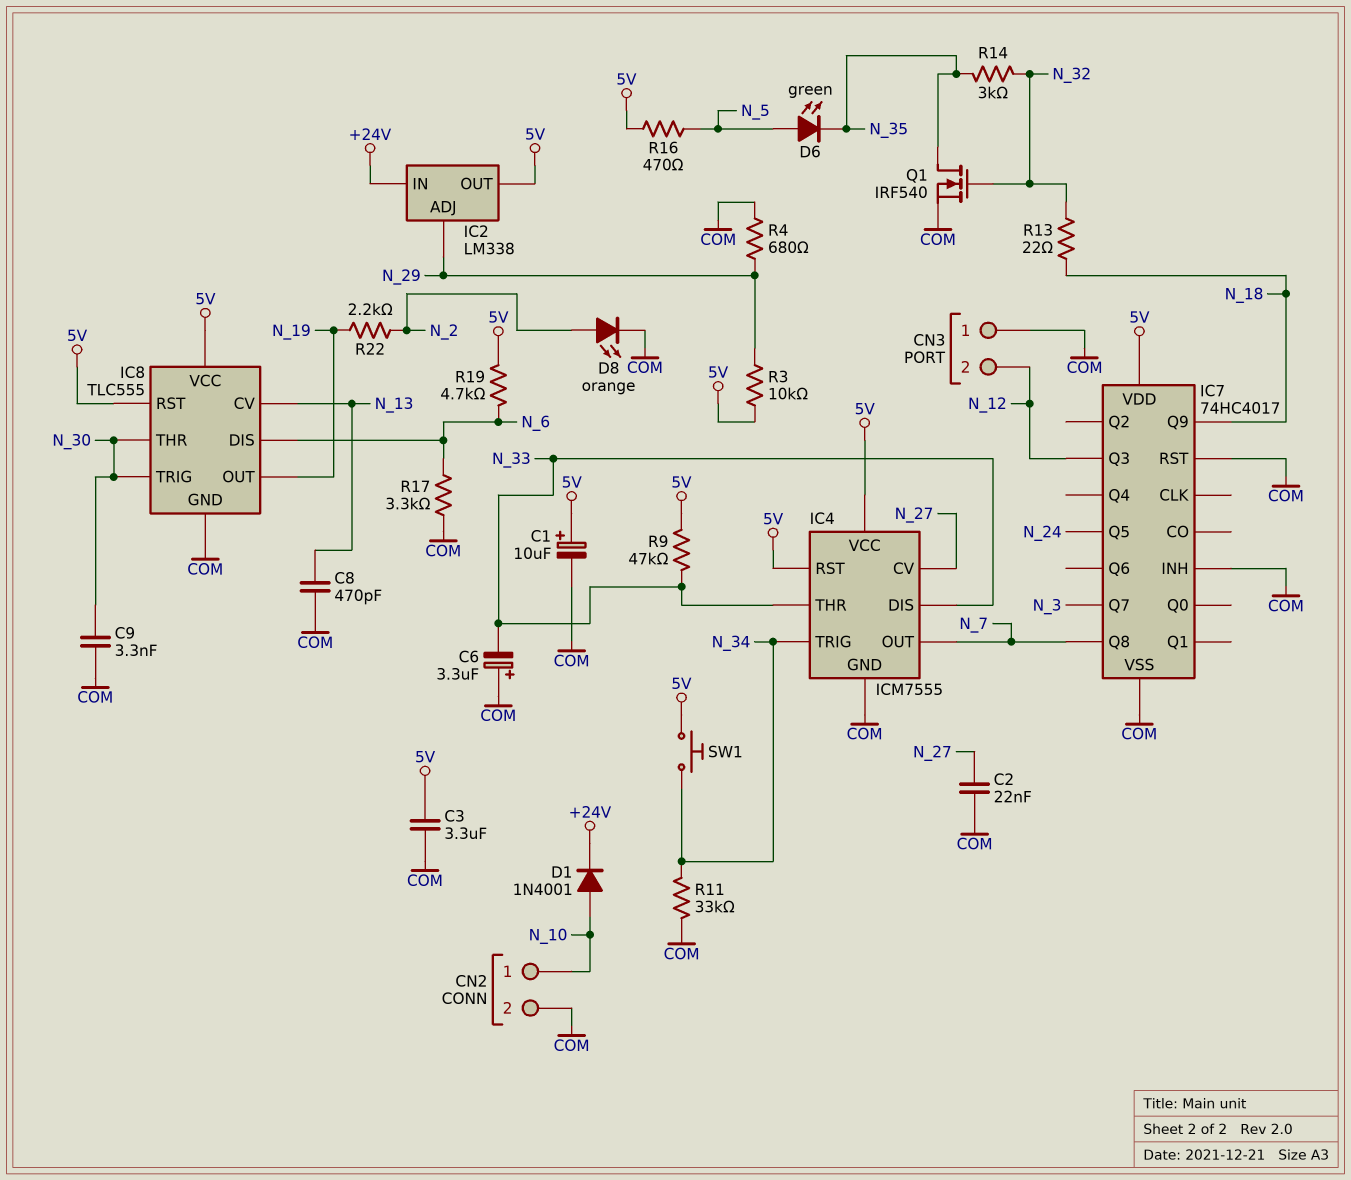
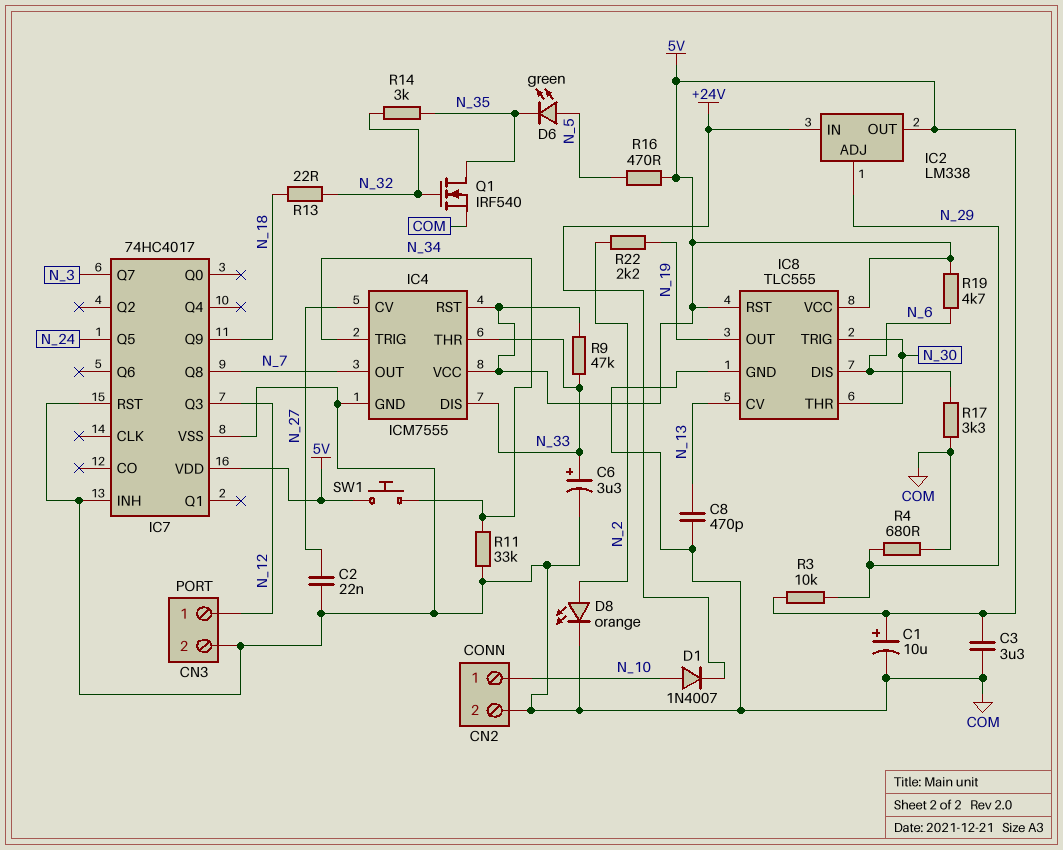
C6: 3.3uF (plus COM, minus N_33) -> 3.3uF (plus N_33, minus COM)
C9: 3.3nF (COM, N_30) -> none
CN3 pin 1: COM -> N_12
CN3 pin 2: N_12 -> COM
D1: diode 1N4001 (A N_10, K +24V) -> diode 1N4007 (A N_10, K +24V)

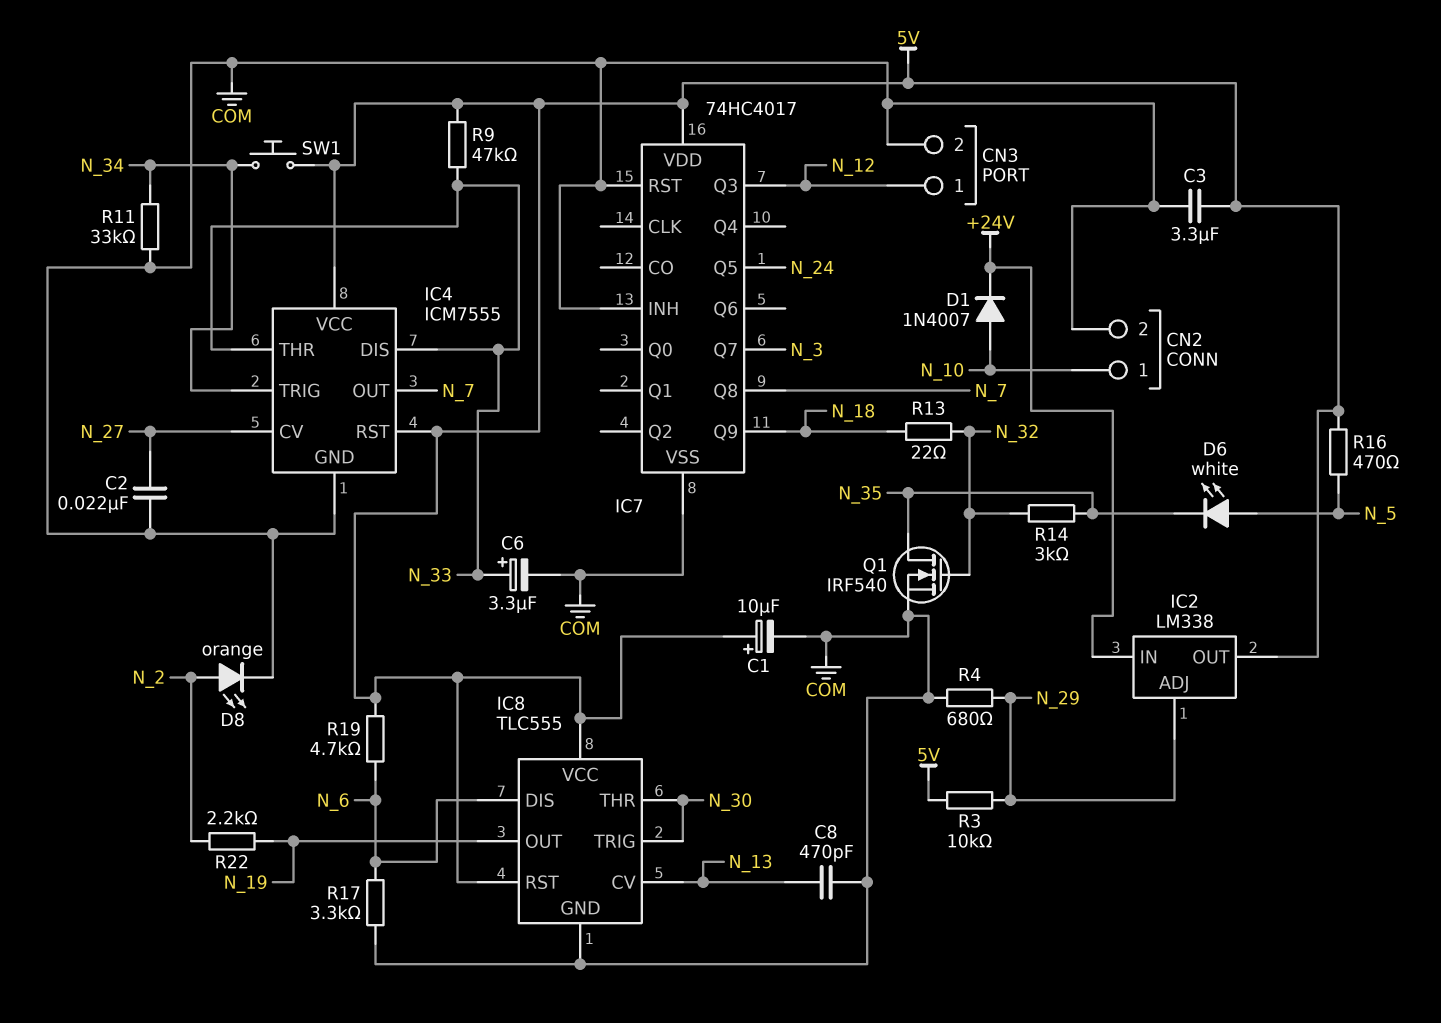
D6: LED green (A N_5, K N_35) -> LED white (A N_5, K N_35)

